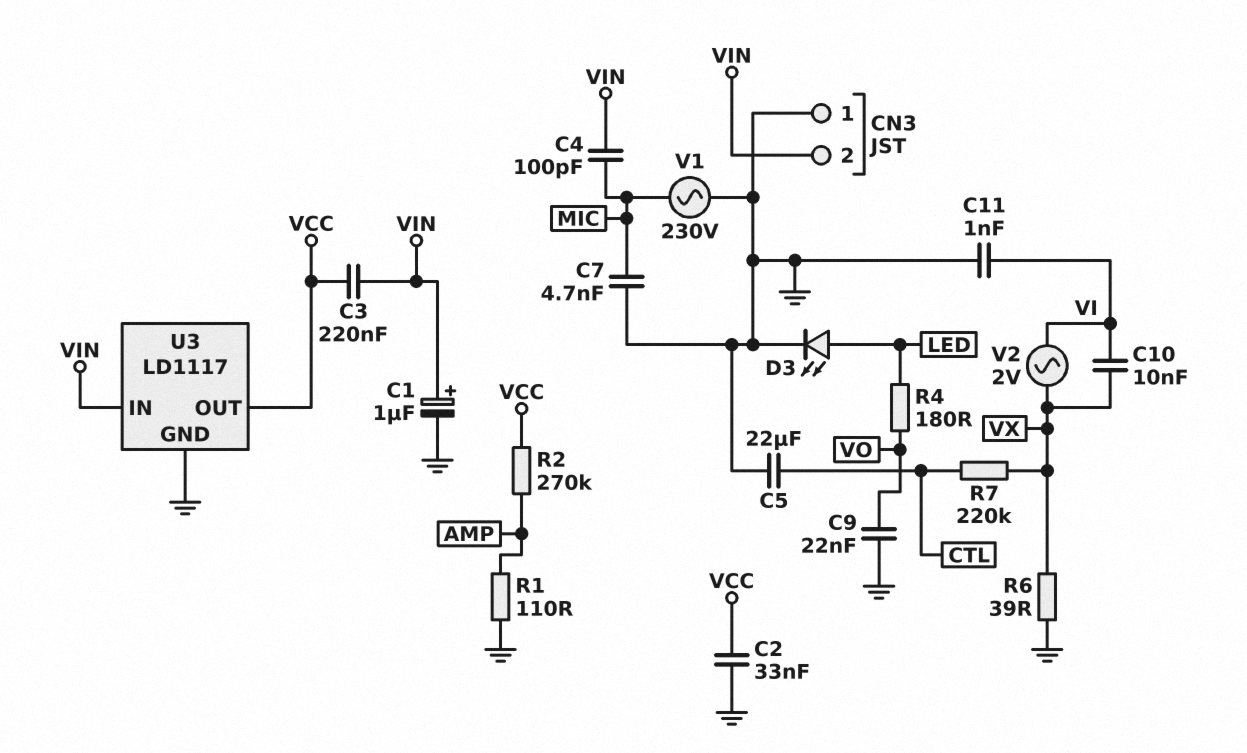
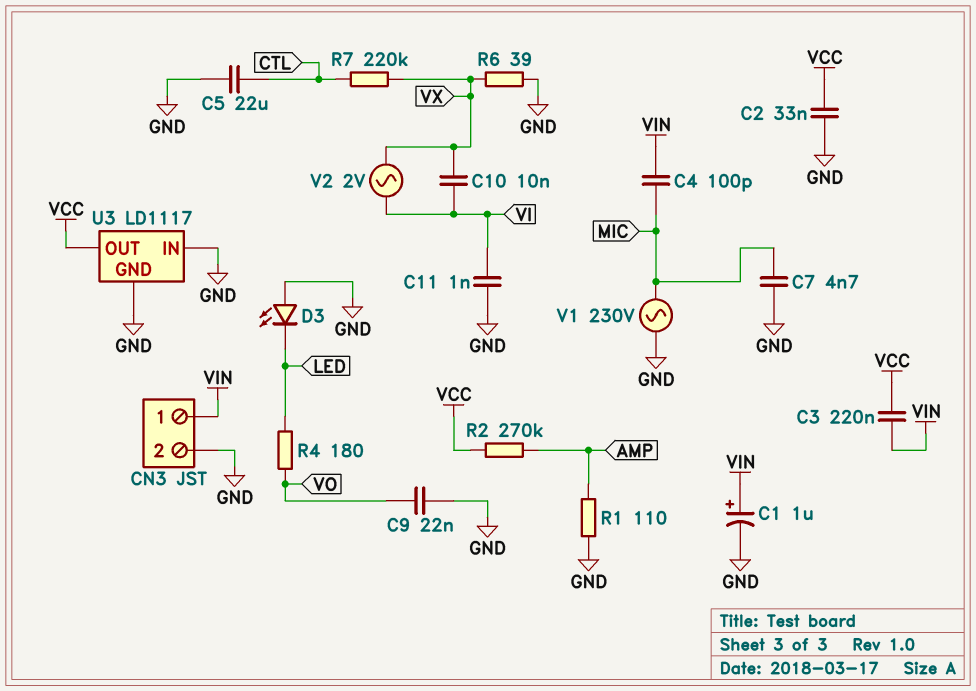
CN3 pin 1: GND -> VIN
CN3 pin 2: VIN -> GND
D3: LED (A LED, K GND) -> LED (A GND, K LED)
U3 pin IN: VIN -> GND

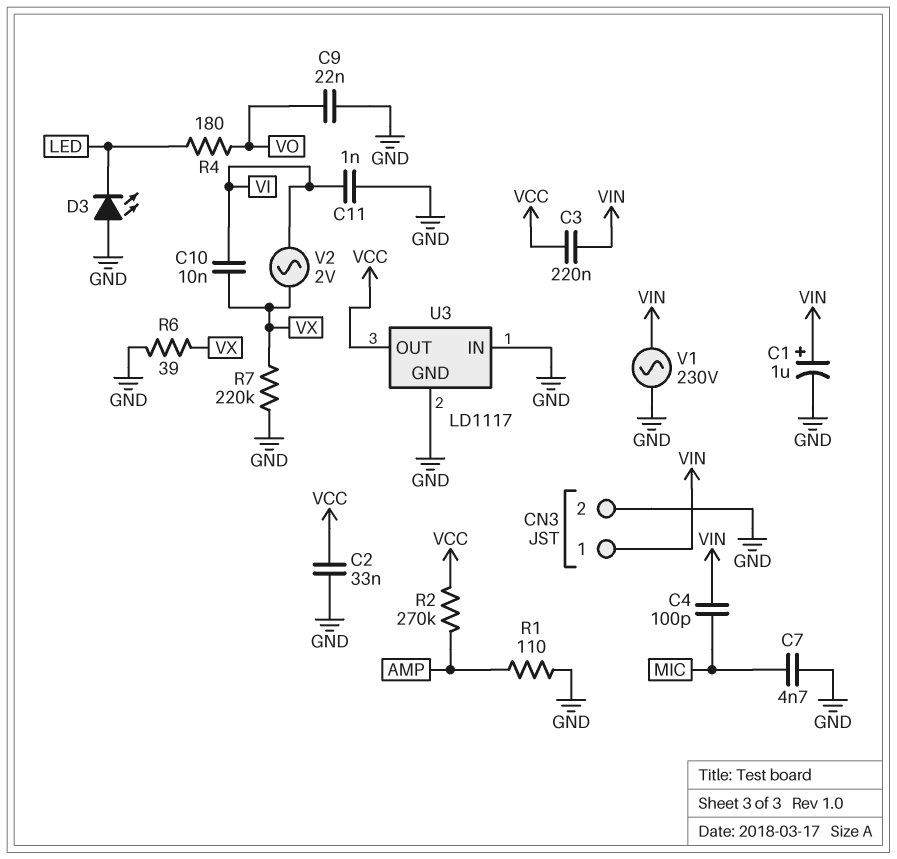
C5: 22uF (CTL, GND) -> none
R7: 220k (CTL, VX) -> 220k (GND, VX)
V1: AC 230V (GND, MIC) -> AC 230V (GND, VIN)

